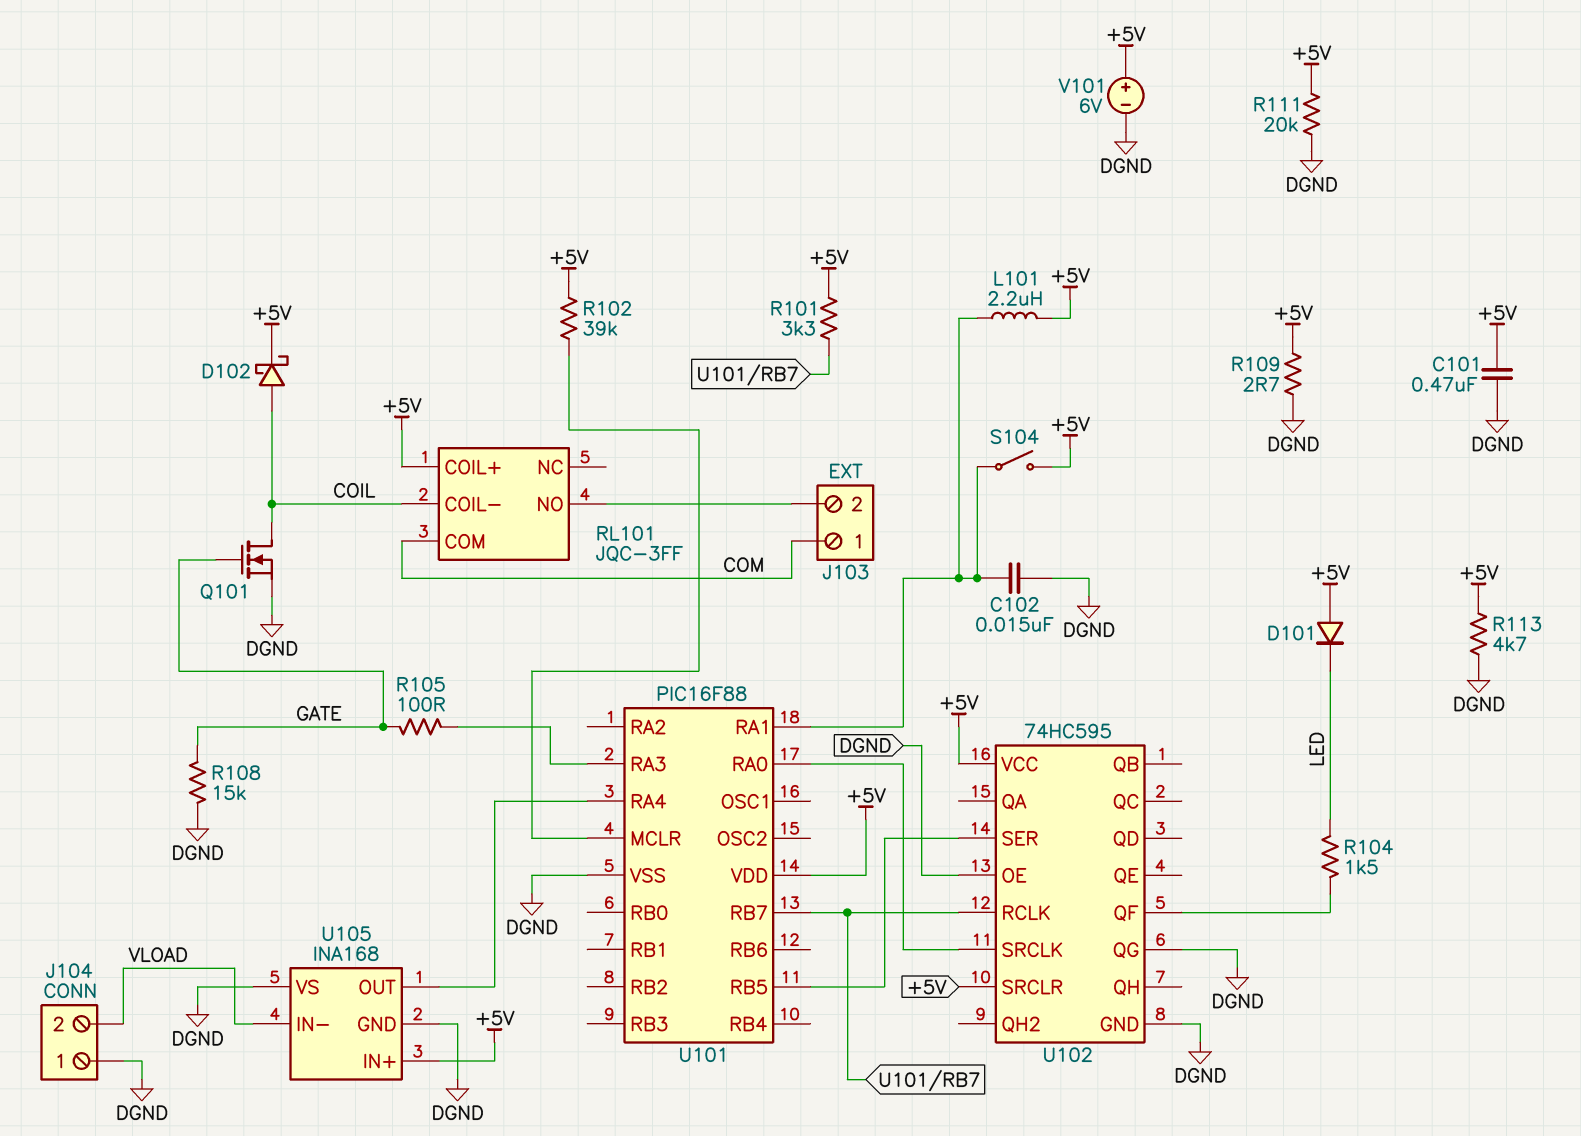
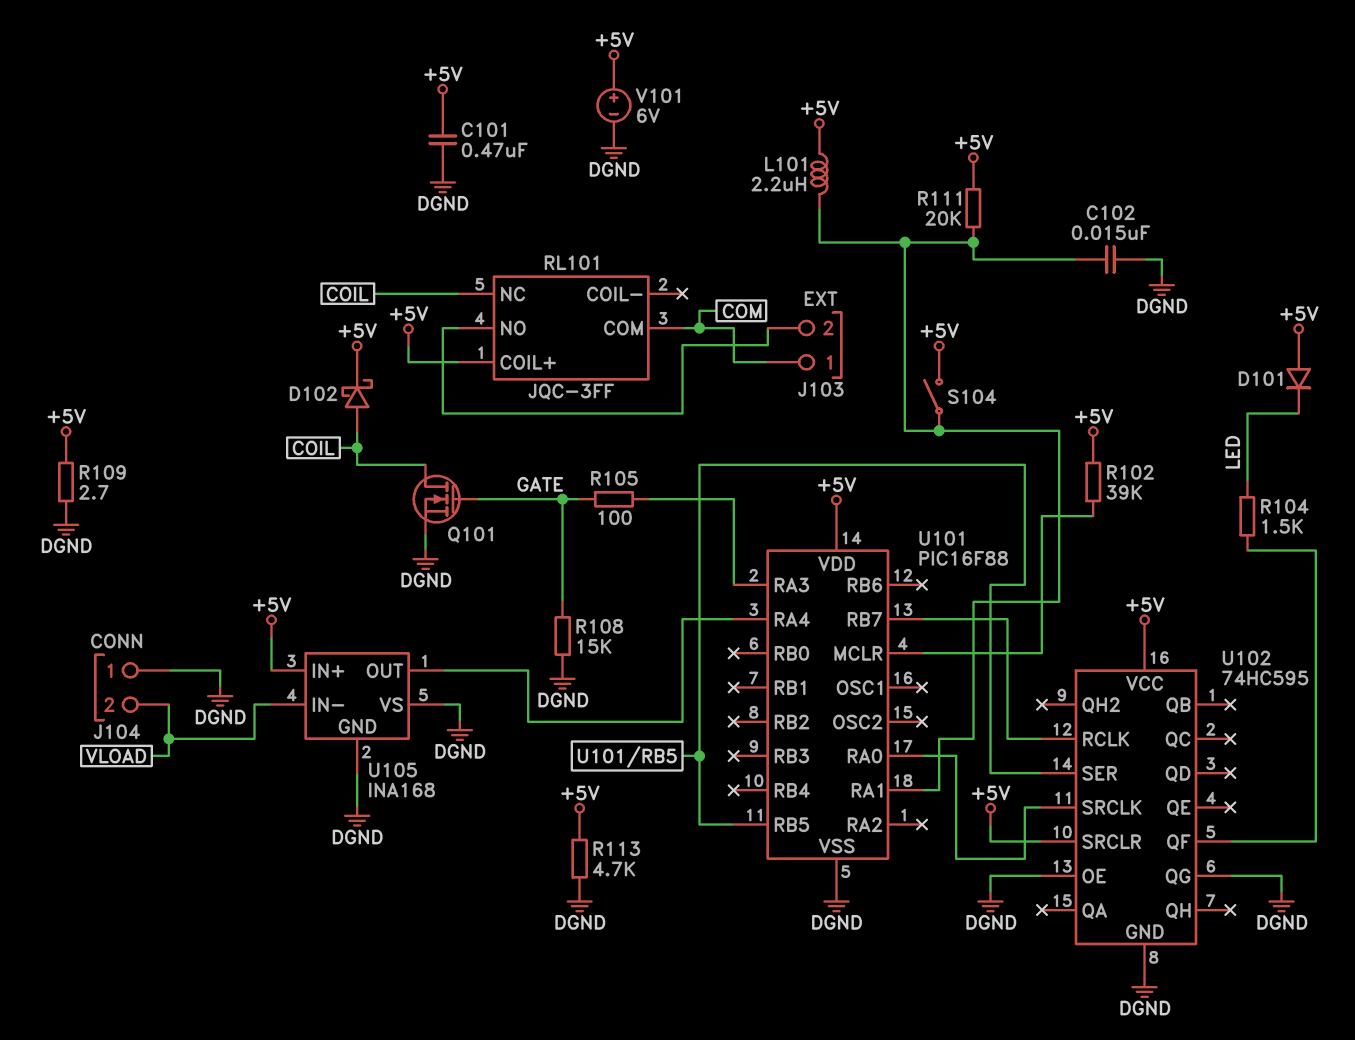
R101: 3.3k (+5V, U101/RB7) -> none
R111: 20k (+5V, DGND) -> 20k (+5V, U101/RA1)
RL101 pin COIL-: COIL -> none
RL101 pin NC: none -> COIL

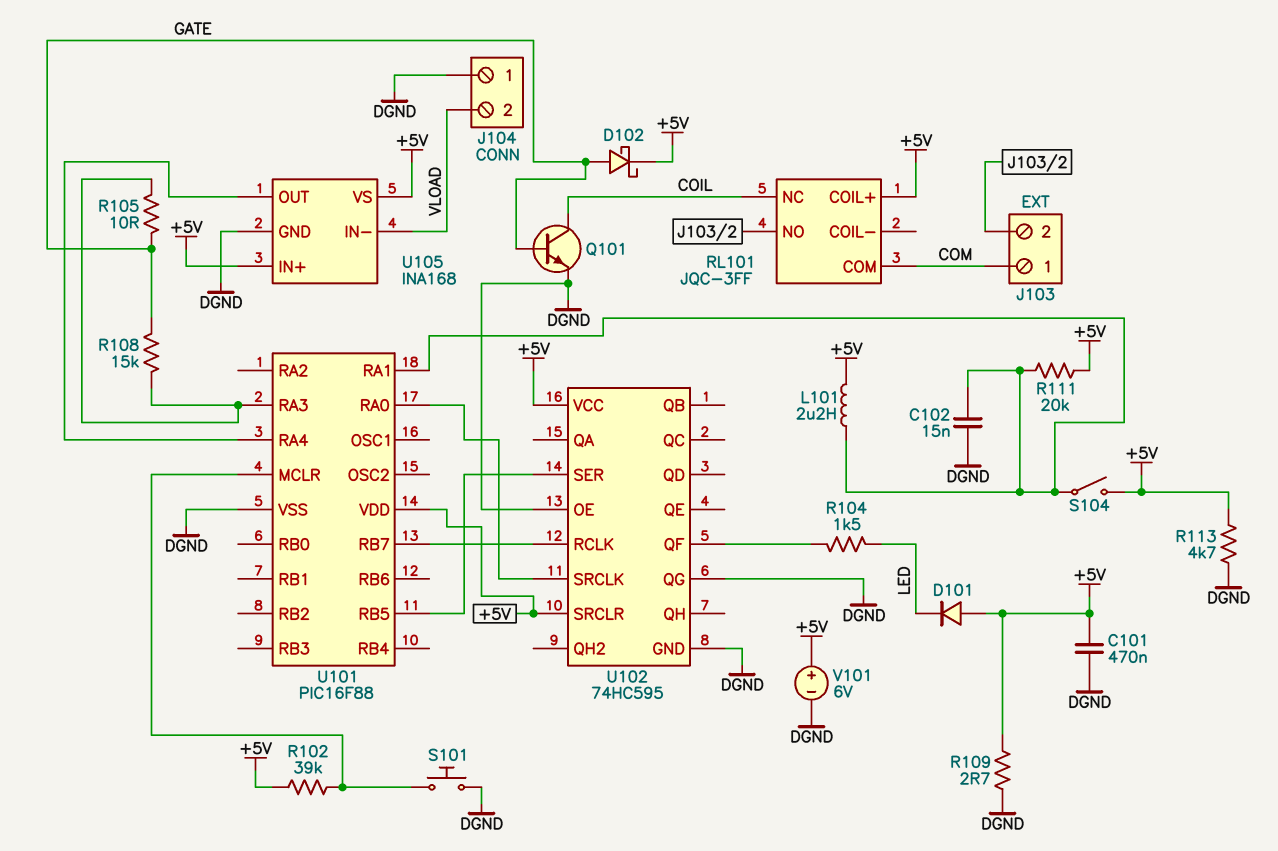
D102: schottky (A COIL, K +5V) -> schottky (A GATE, K +5V)
Q101: NMOS (G GATE, D COIL, S DGND) -> NPN (B GATE, C COIL, E DGND)
R105: 100 (GATE, U101/RA3) -> 10 (GATE, U101/RA3)
R108: 15k (DGND, GATE) -> 15k (GATE, U101/RA3)
S101: none -> button (DGND, U101/MCLR)
U105 pin VS: DGND -> +5V

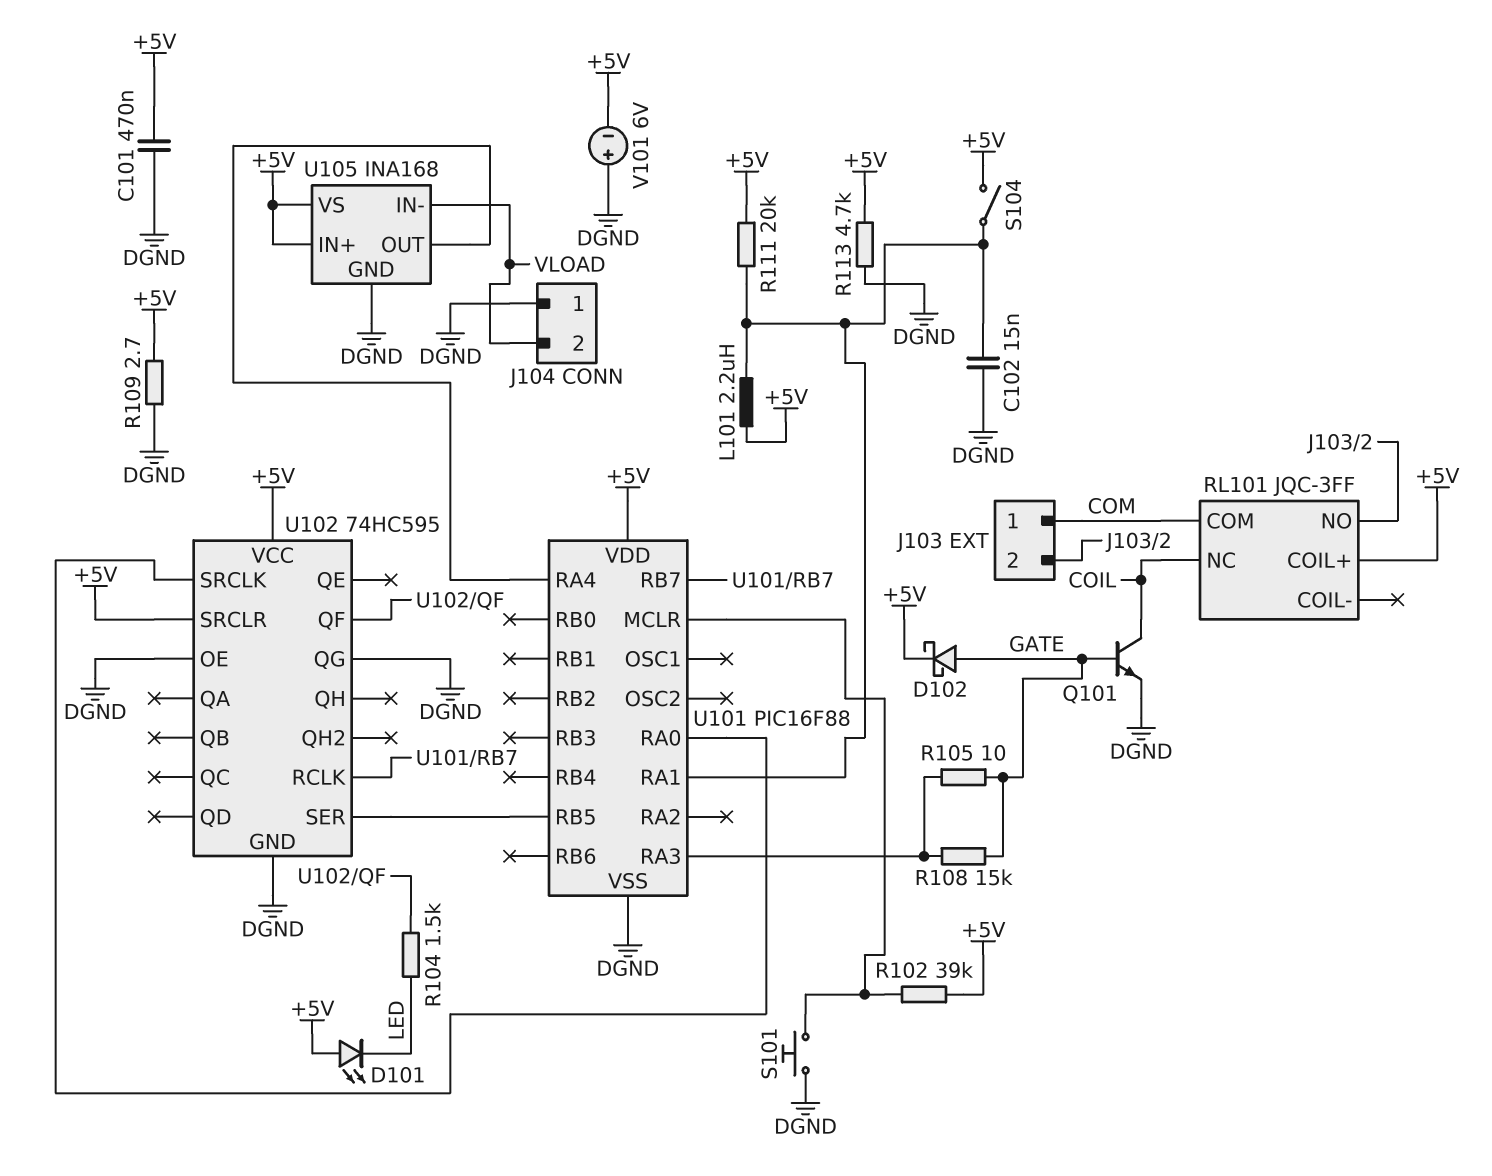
D101: diode (A +5V, K LED) -> LED (A +5V, K LED)
V101: 6V (plus +5V, minus DGND) -> 6V (plus DGND, minus +5V)

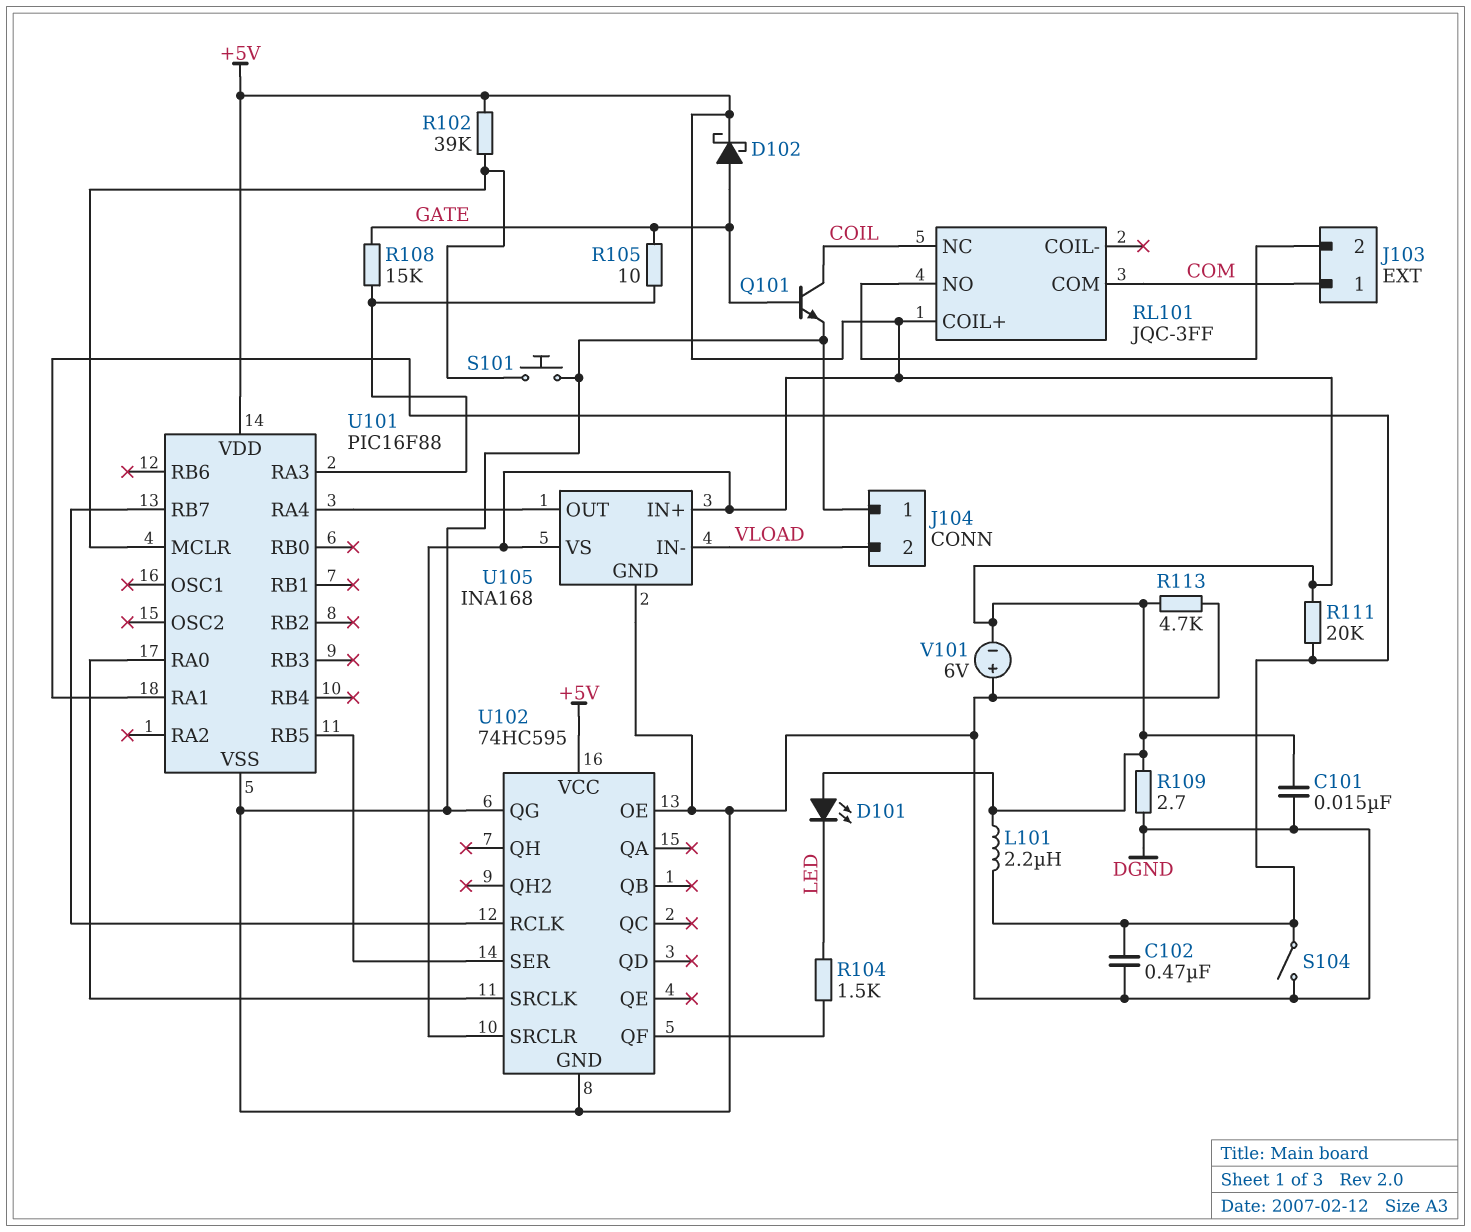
C101: 470nF (+5V, DGND) -> 15nF (+5V, DGND)
C102: 15nF (DGND, U101/RA1) -> 470nF (DGND, U101/RA1)
S104: switch (+5V, U101/RA1) -> switch (DGND, U101/RA1)

